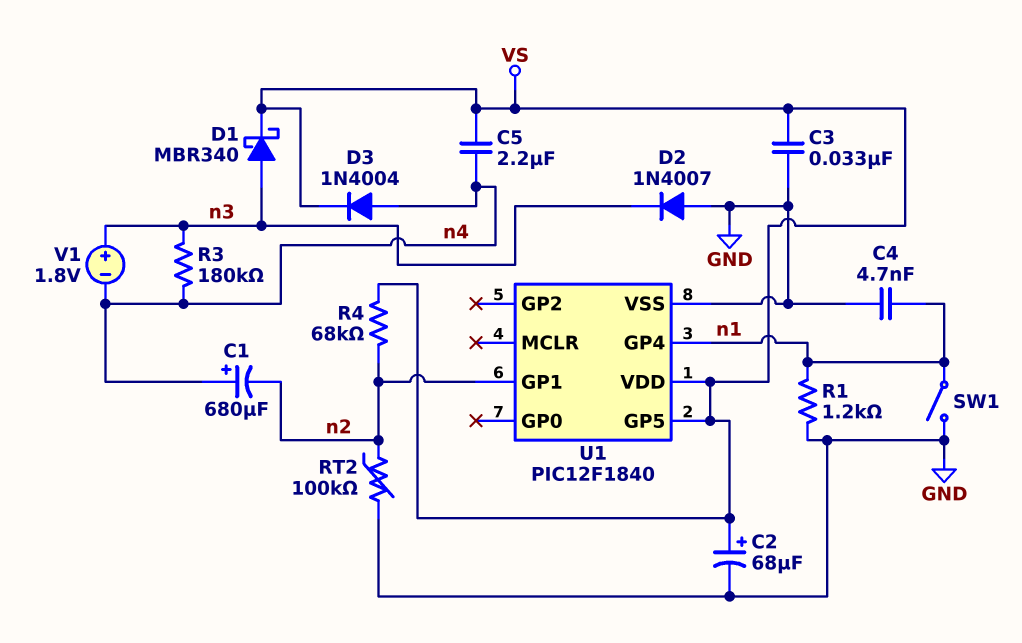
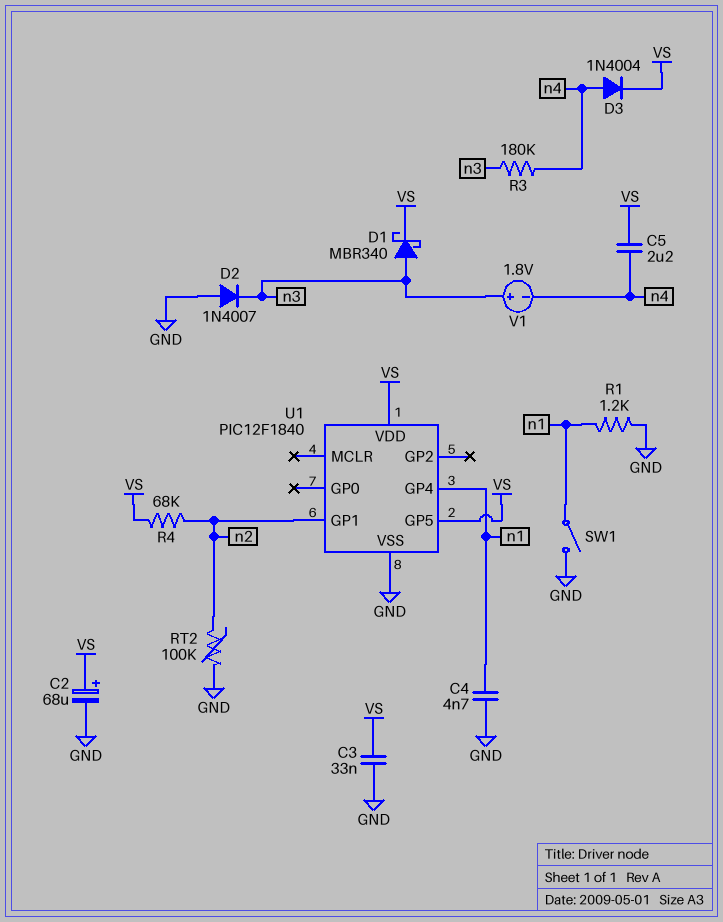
C1: 680uF (plus n4, minus n2) -> none

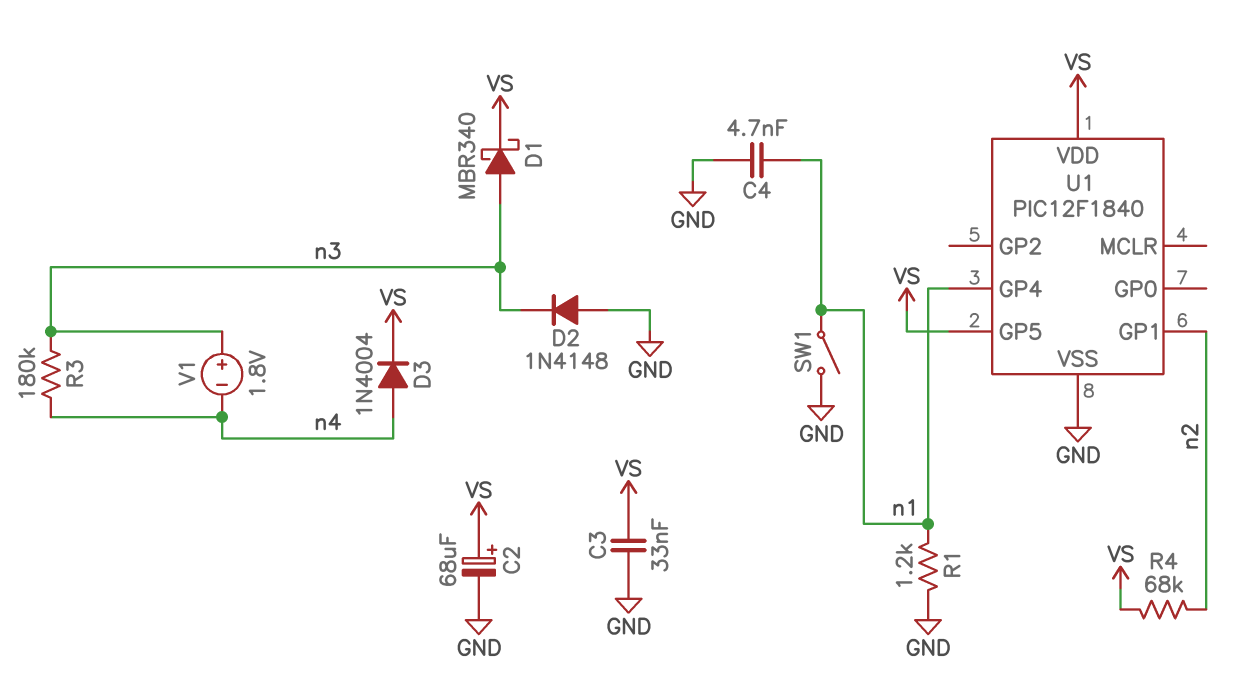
C5: 2.2uF (VS, n4) -> none
D2: diode 1N4007 (A GND, K n3) -> diode 1N4148 (A GND, K n3)
RT2: 100k (GND, n2) -> none

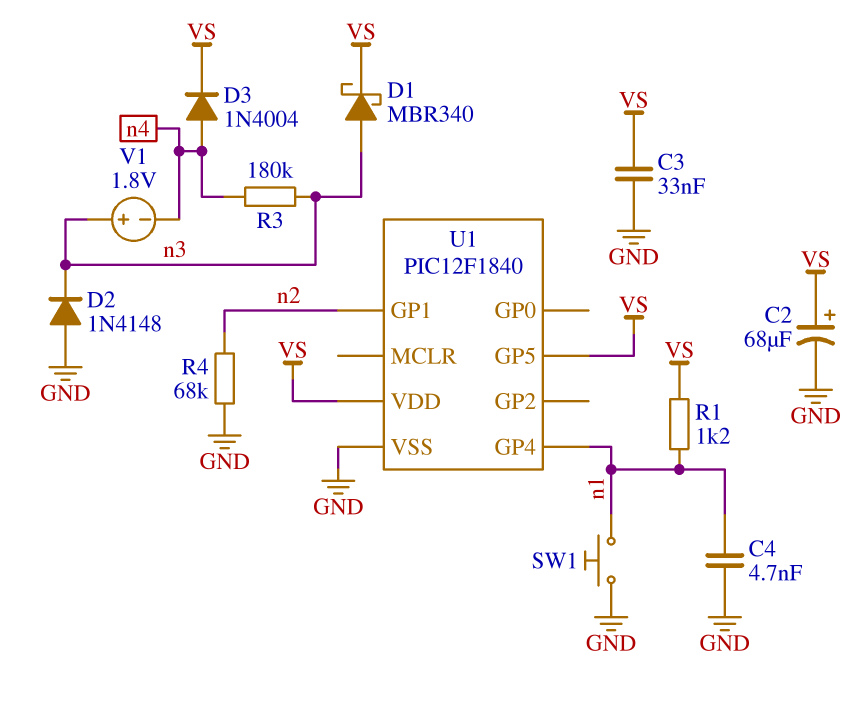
R1: 1.2k (GND, n1) -> 1.2k (VS, n1)
R4: 68k (VS, n2) -> 68k (GND, n2)
SW1: switch (GND, n1) -> button (GND, n1)

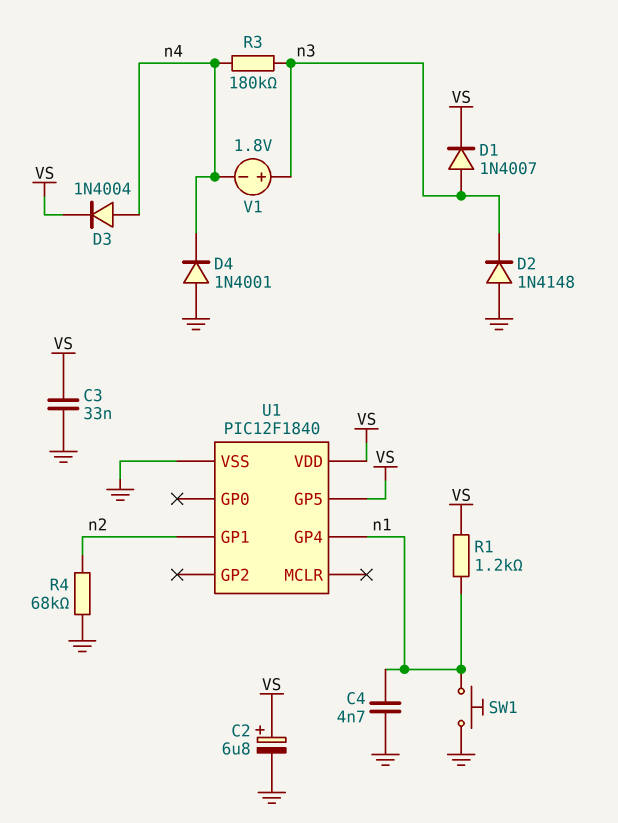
C2: 68uF (plus VS, minus GND) -> 6.8uF (plus VS, minus GND)
D1: schottky MBR340 (A n3, K VS) -> diode 1N4007 (A n3, K VS)
D4: none -> diode 1N4001 (A GND, K n4)

